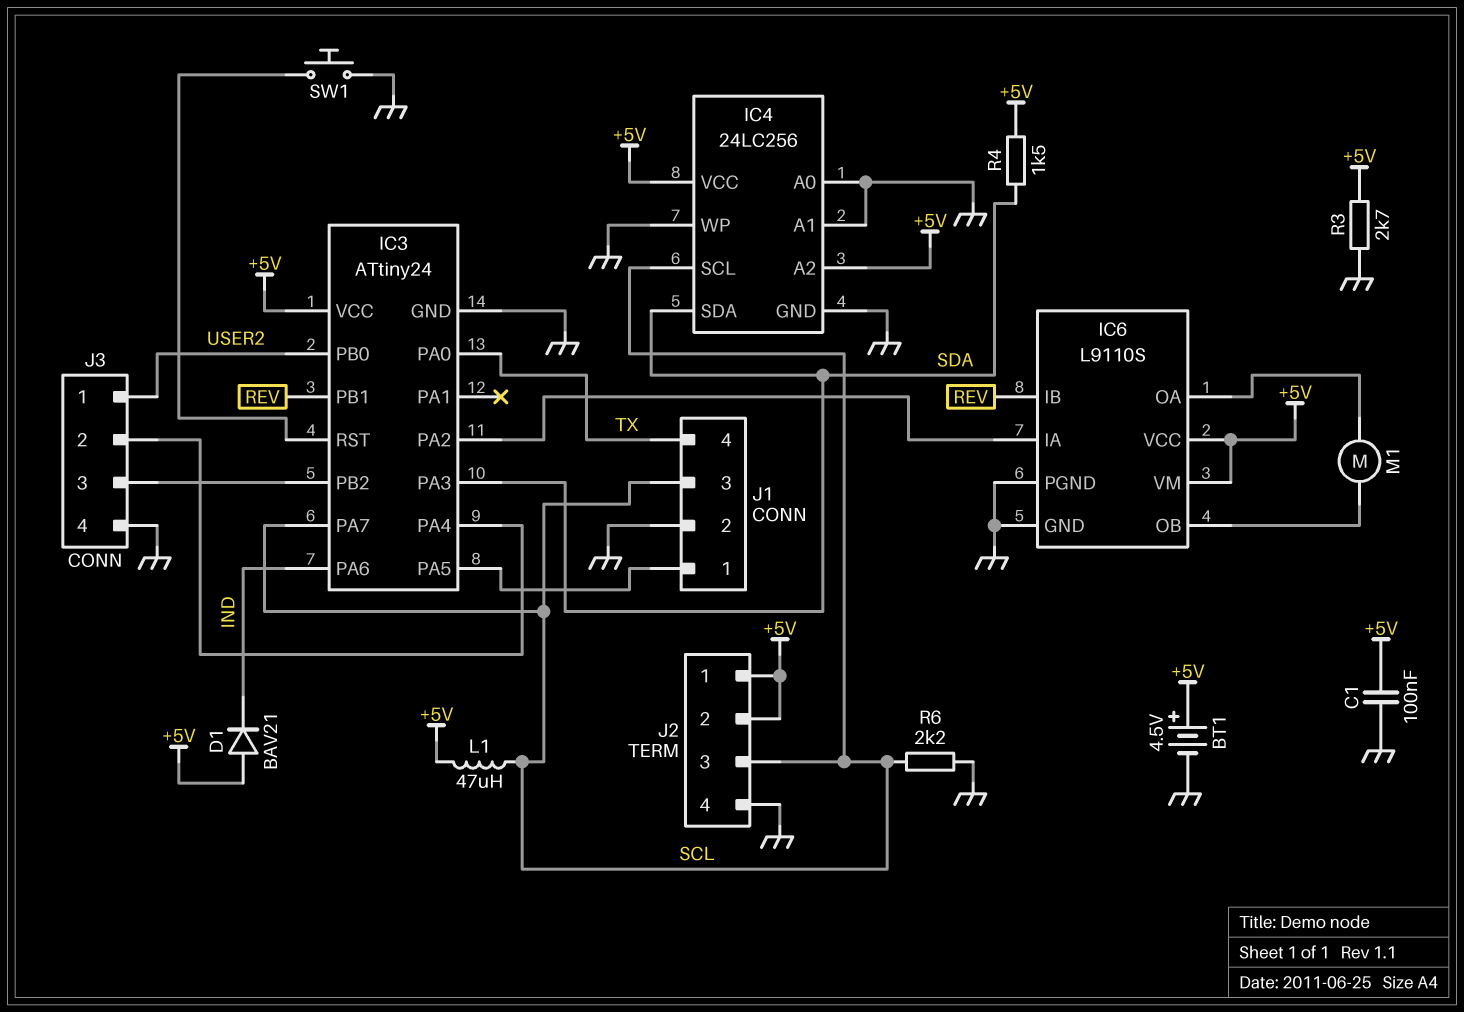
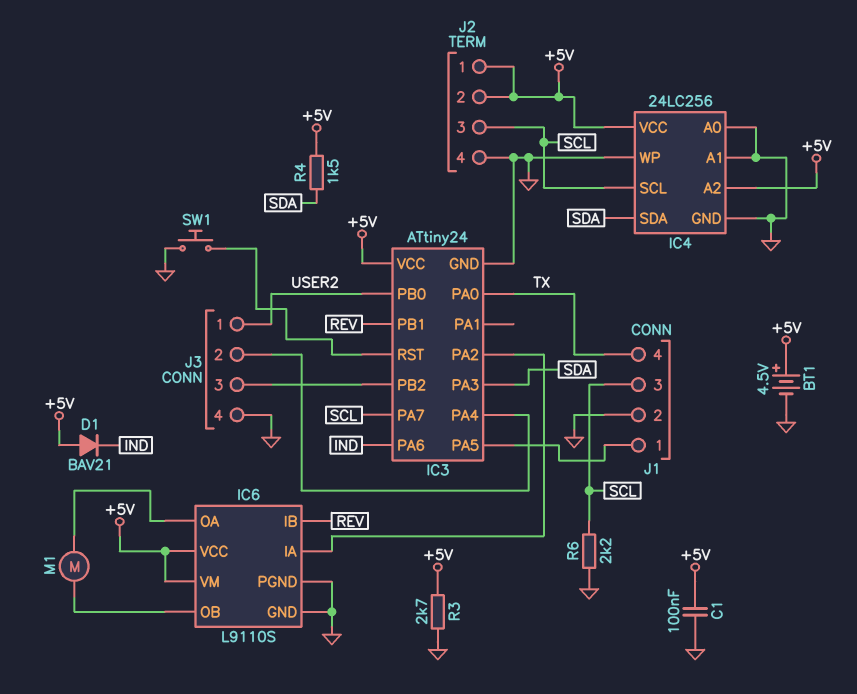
L1: 47uH (+5V, SCL) -> none

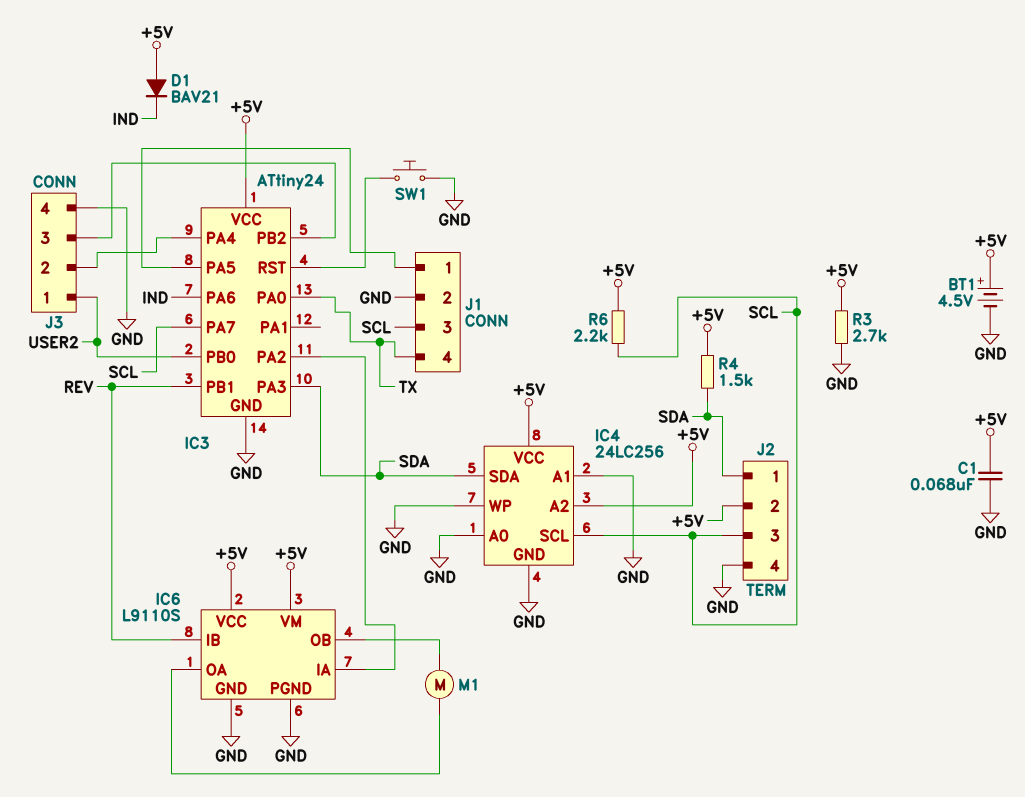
C1: 100nF (+5V, GND) -> 68nF (+5V, GND)
J2 pin 1: +5V -> SDA
R6: 2.2k (GND, SCL) -> 2.2k (+5V, SCL)

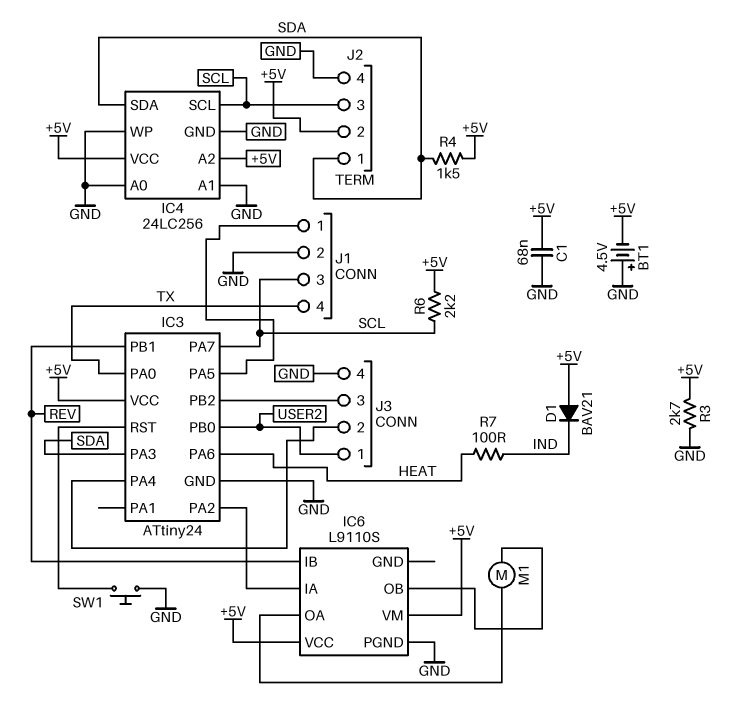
BT1: 4.5V (plus +5V, minus GND) -> 4.5V (plus GND, minus +5V)
IC3 pin PA6: IND -> HEAT
IC6 pin GND: GND -> none
R7: none -> 100 (HEAT, IND)

